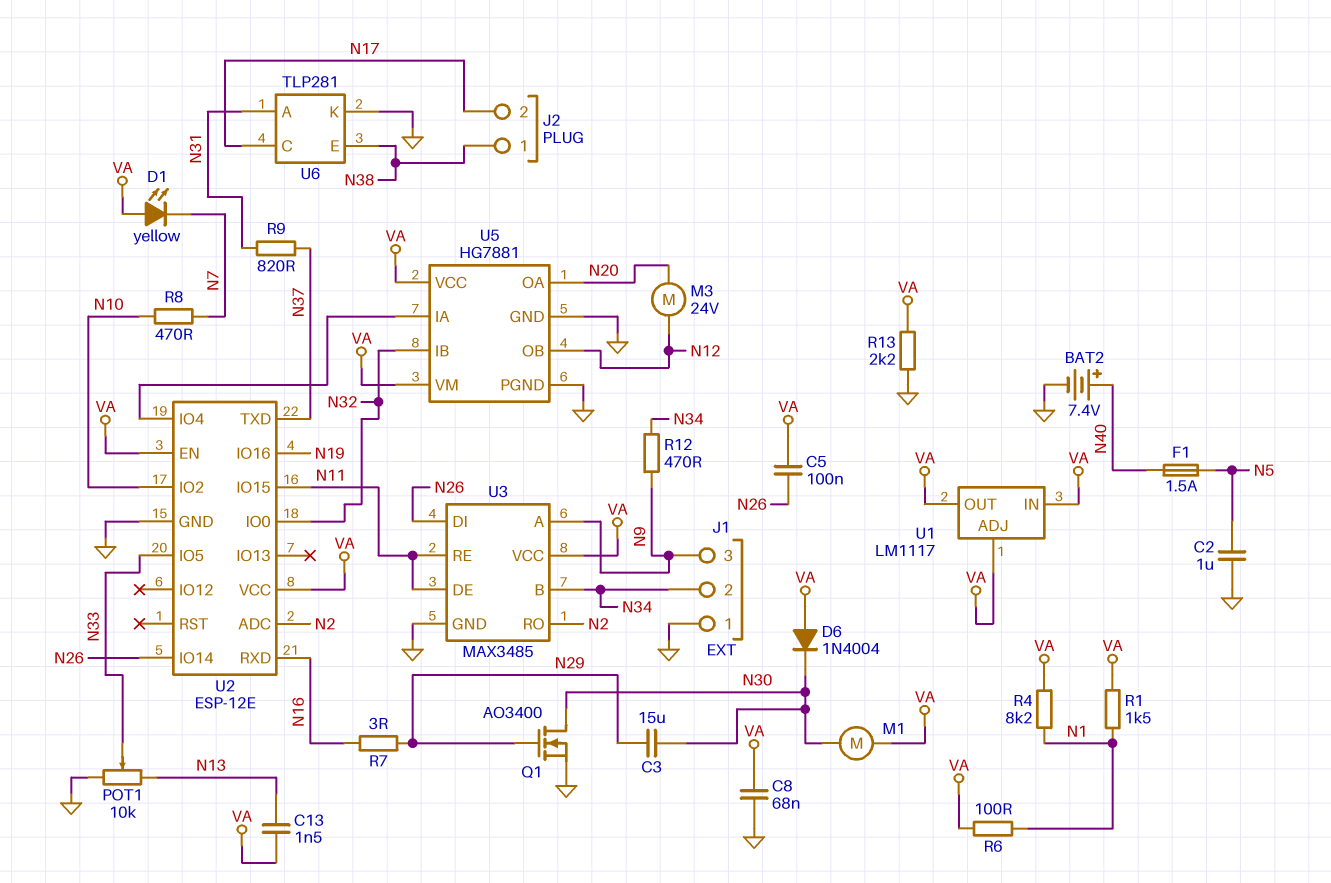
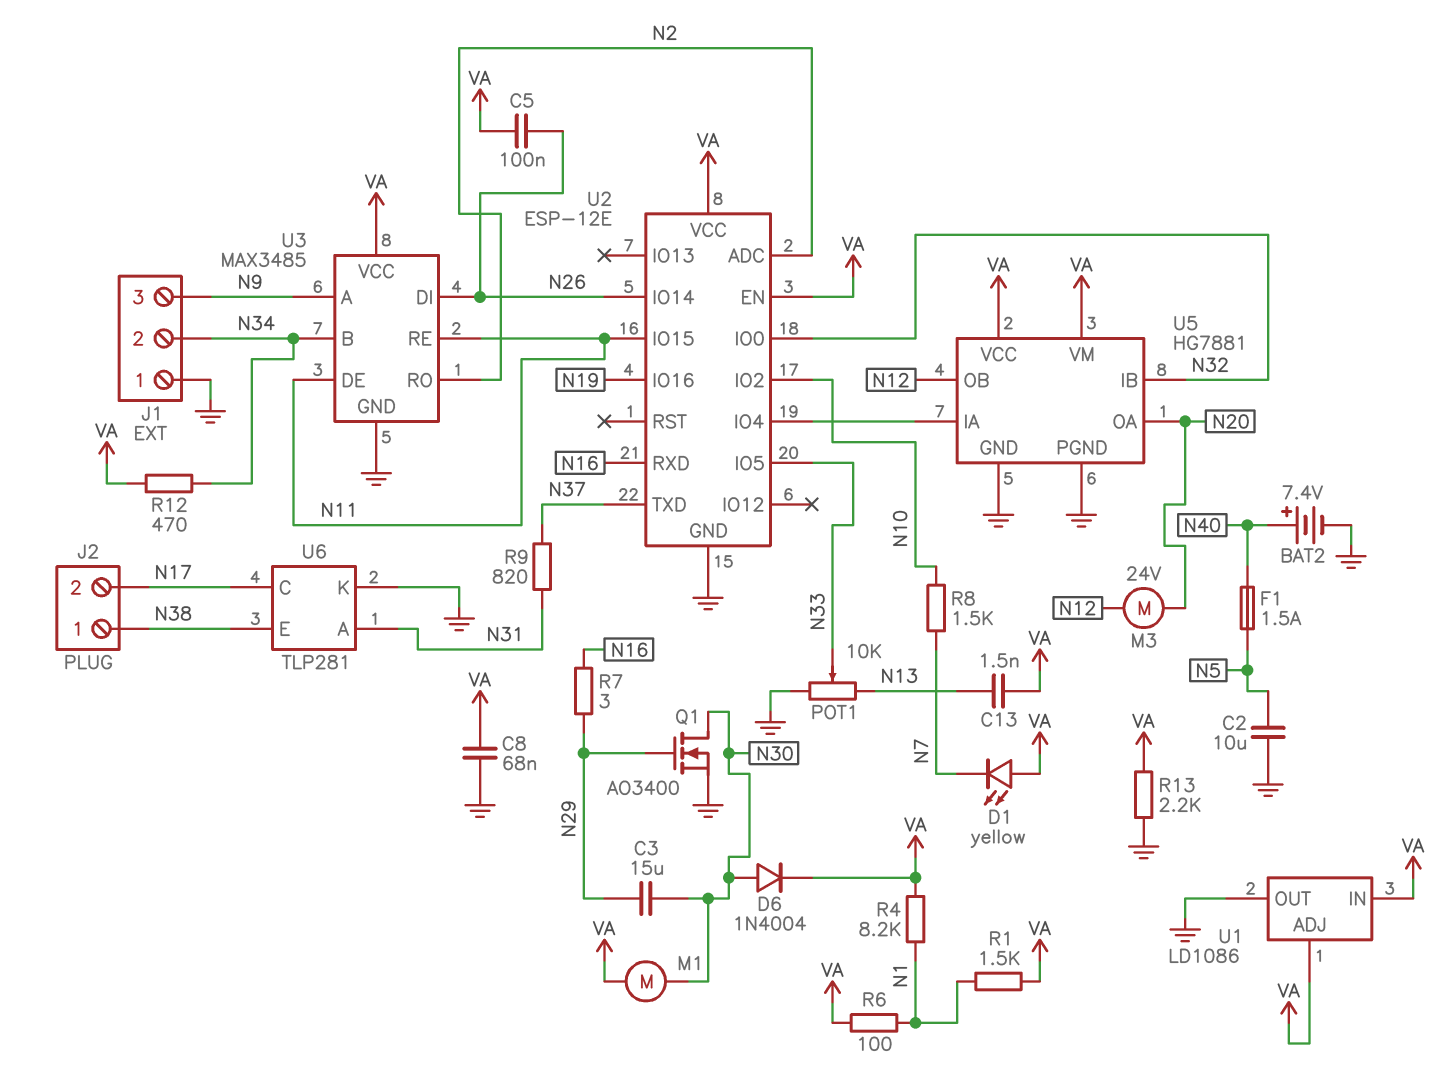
C2: 1uF (GND, N5) -> 10uF (GND, N5)
D6: diode 1N4004 (A VA, K N30) -> diode 1N4004 (A N30, K VA)
R8: 470 (N7, N10) -> 1.5k (N7, N10)
R12: 470 (N9, N34) -> 470 (N34, VA)
U1: LM1117 -> LD1086
U1 pin OUT: VA -> GND

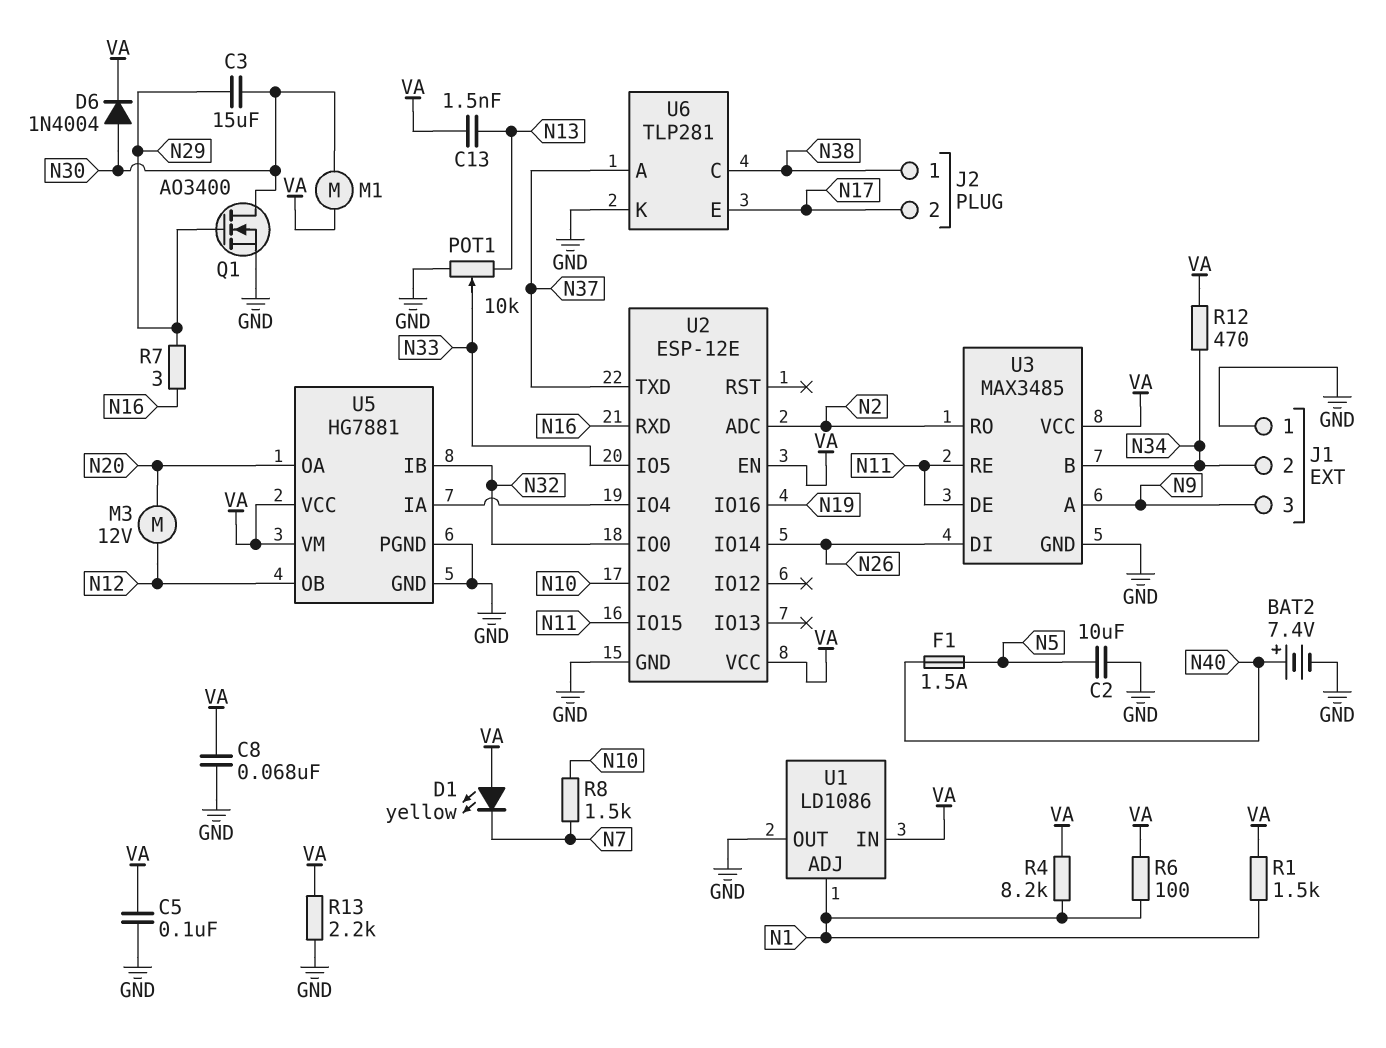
C5: 100nF (N26, VA) -> 100nF (GND, VA)
M3: motor 24V (N12, N20) -> motor 12V (N12, N20)
R9: 820 (N31, N37) -> none
U1 pin ADJ: VA -> N1
U6 pin A: N31 -> N37
U6 pin C: N17 -> N38
U6 pin E: N38 -> N17

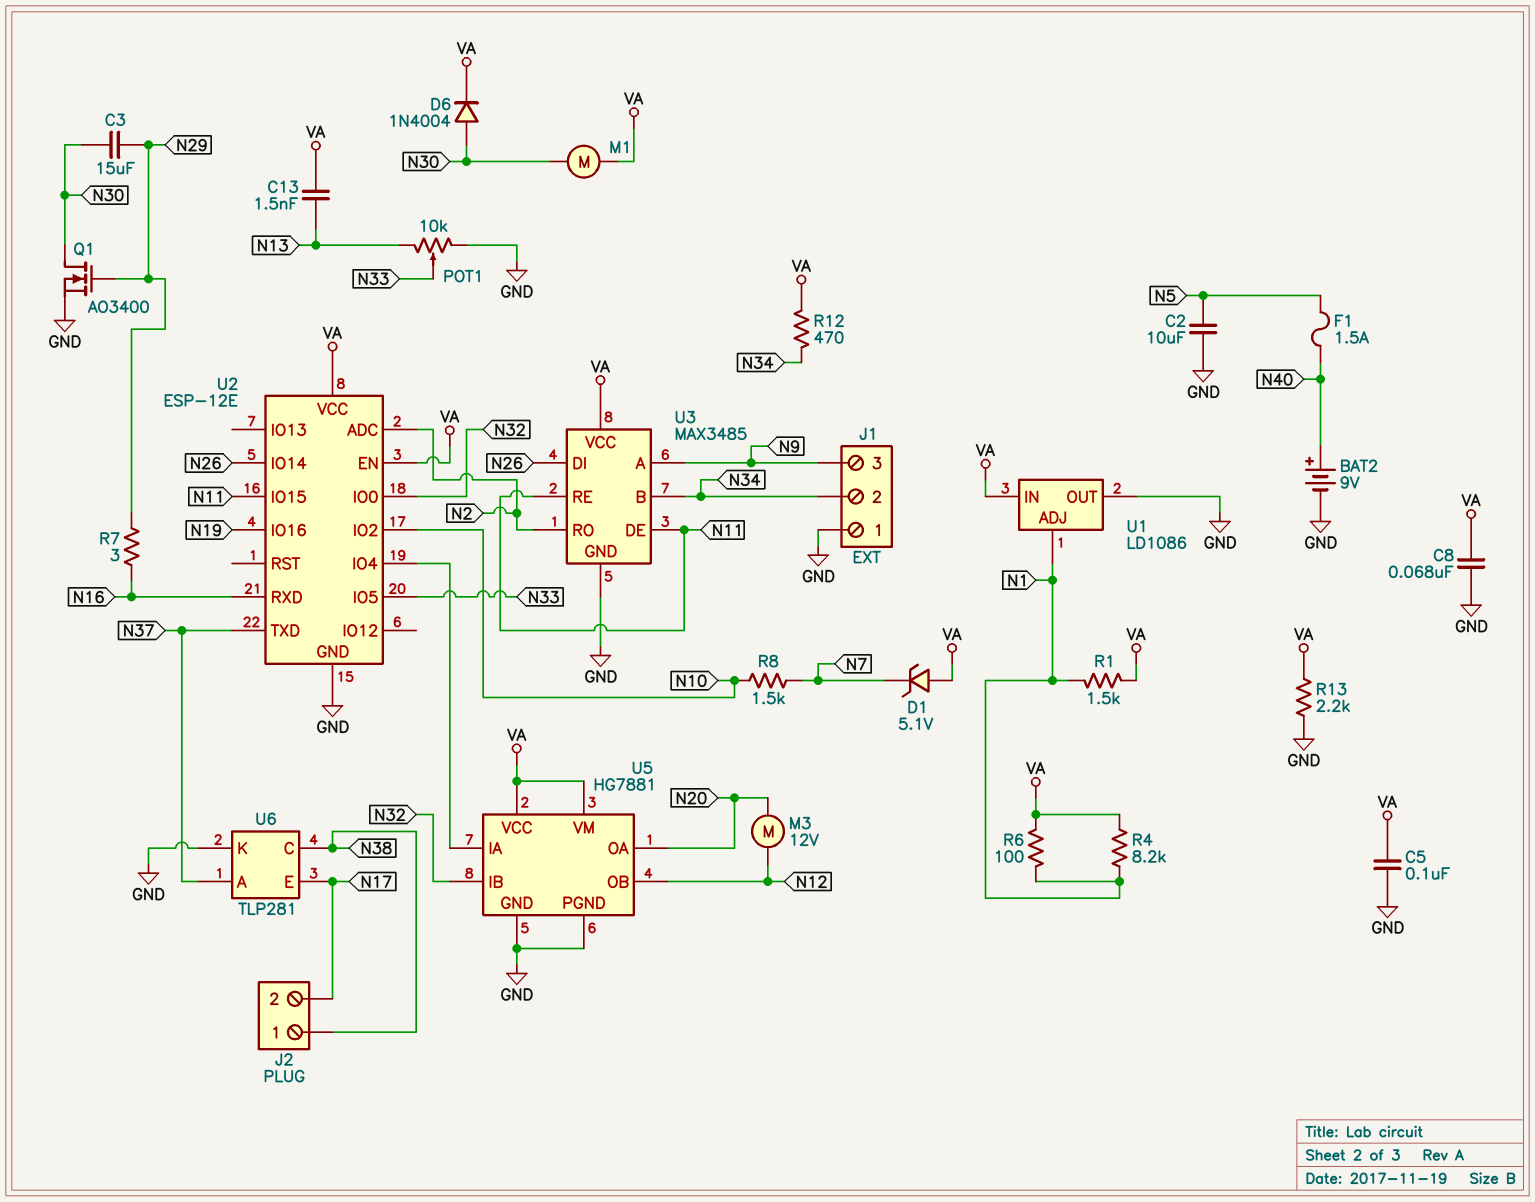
BAT2: 7.4V (plus N40, minus GND) -> 9V (plus N40, minus GND)
D1: LED yellow (A VA, K N7) -> zener 5.1V (A VA, K N7)

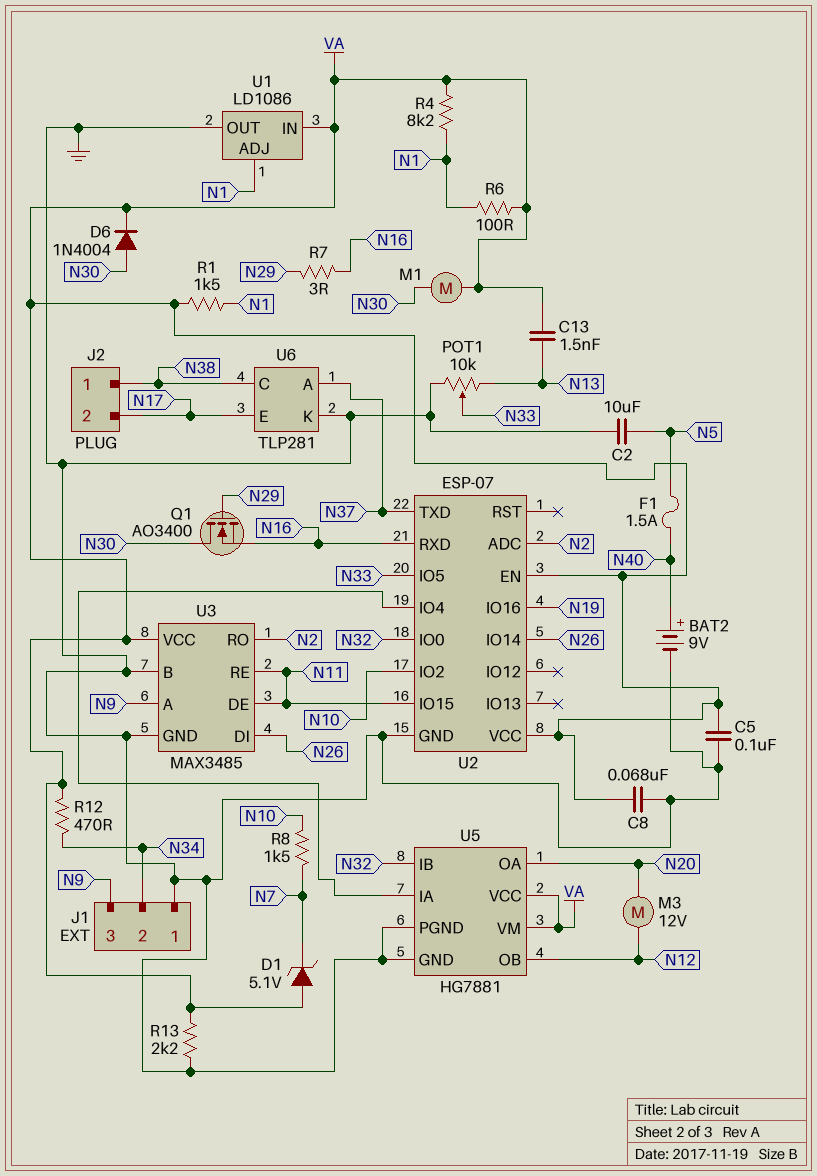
C3: 15uF (N29, N30) -> none
Q1: NMOS AO3400 (G N29, D N30, S GND) -> NMOS AO3400 (G N29, D N30, S N16)
U2: ESP-12E -> ESP-07
U3 pin B: N34 -> GND

